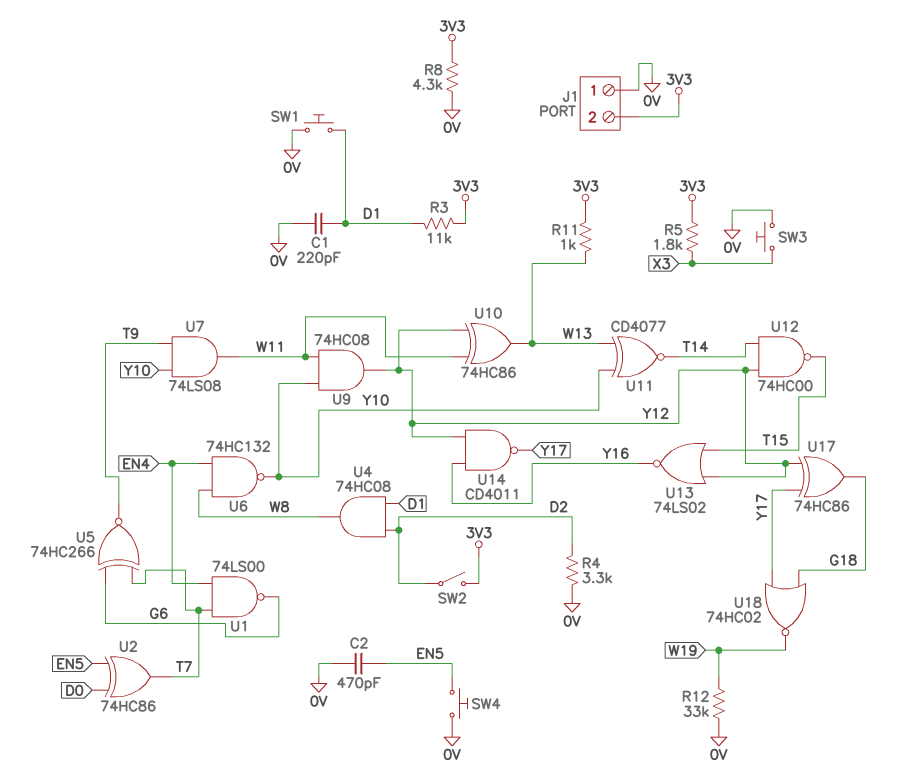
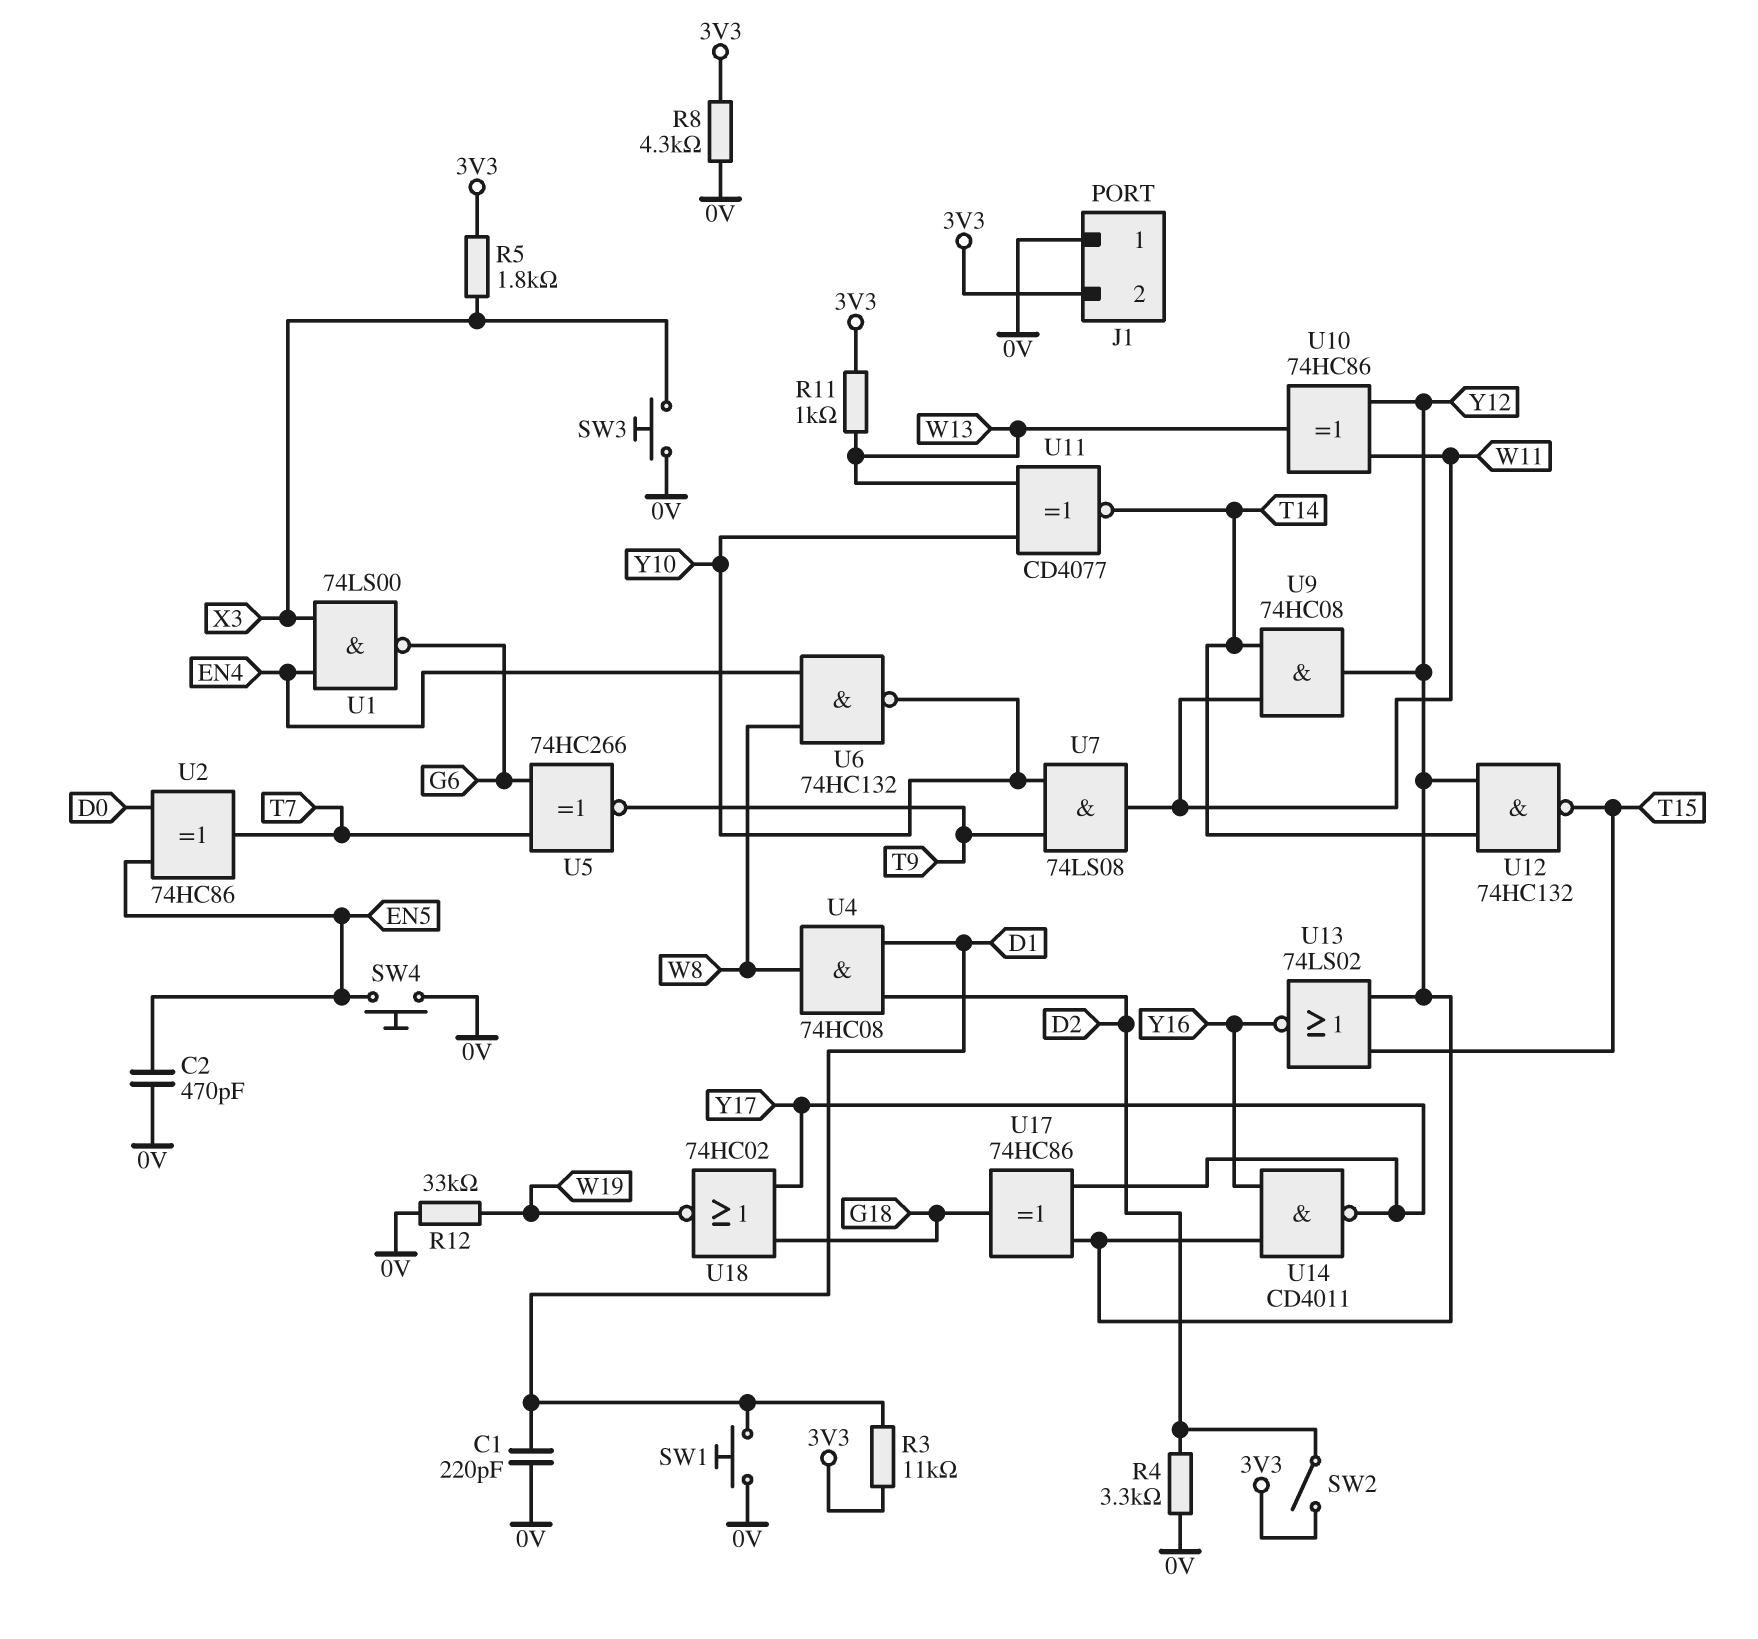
U1: NAND 74LS00 (in EN4, in T7, out G6) -> NAND 74LS00 (in EN4, in X3, out G6)
U9: AND 74HC08 (in W11, in Y10, out Y12) -> AND 74HC08 (in T14, in W11, out Y12)
U12: NAND 74HC00 (in T14, in Y12, out T15) -> NAND 74HC132 (in T14, in Y12, out T15)

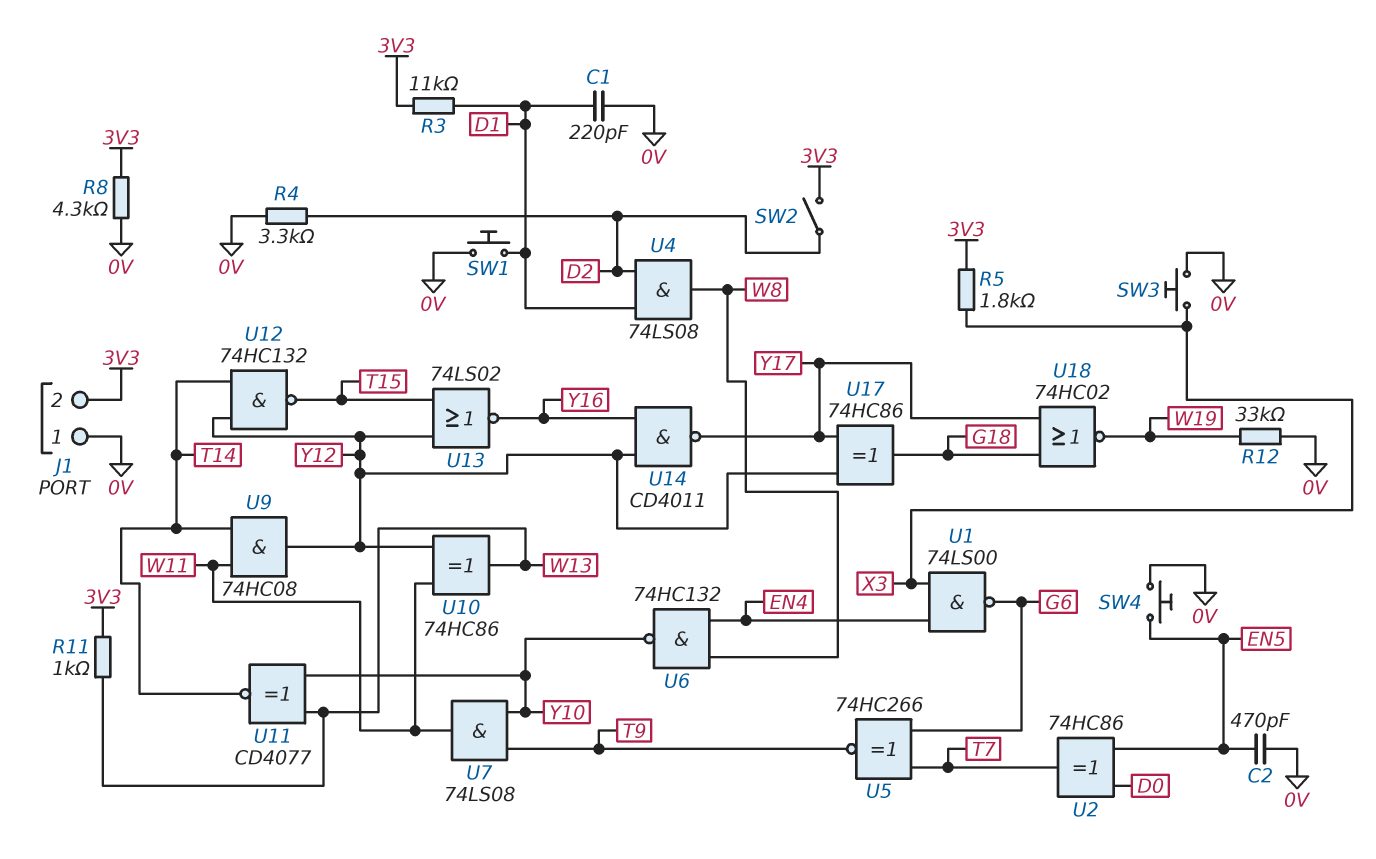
U4: AND 74HC08 (in D1, in D2, out W8) -> AND 74LS08 (in D1, in D2, out W8)

